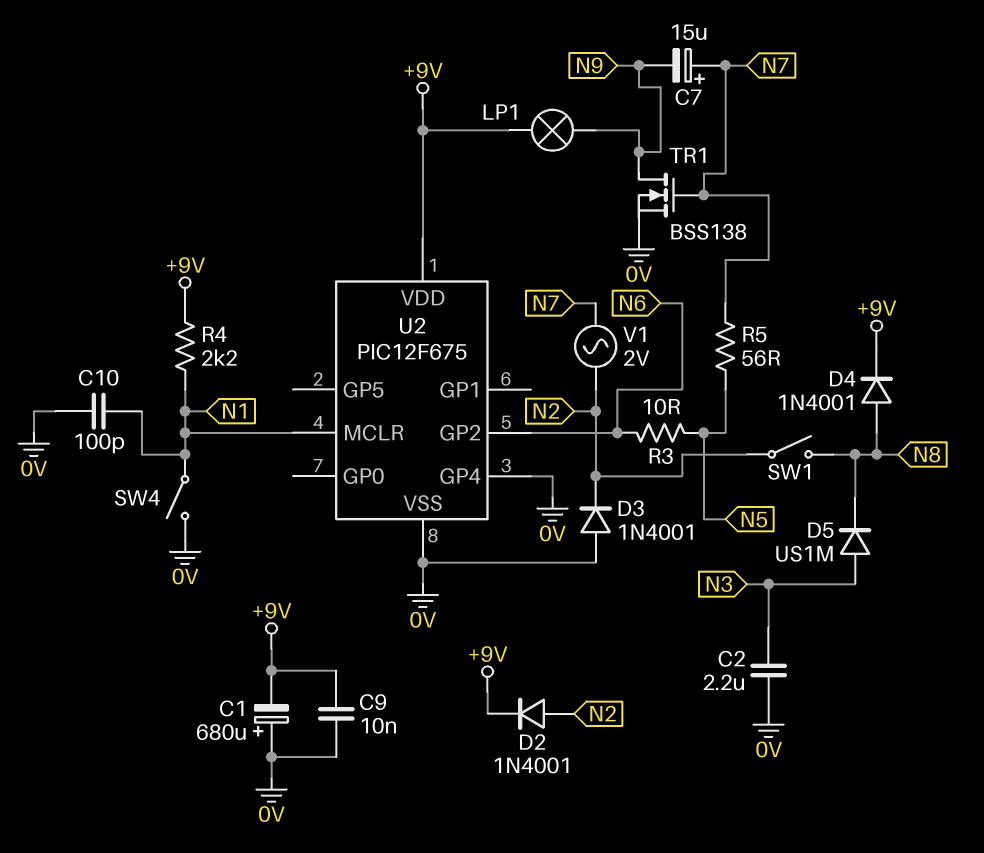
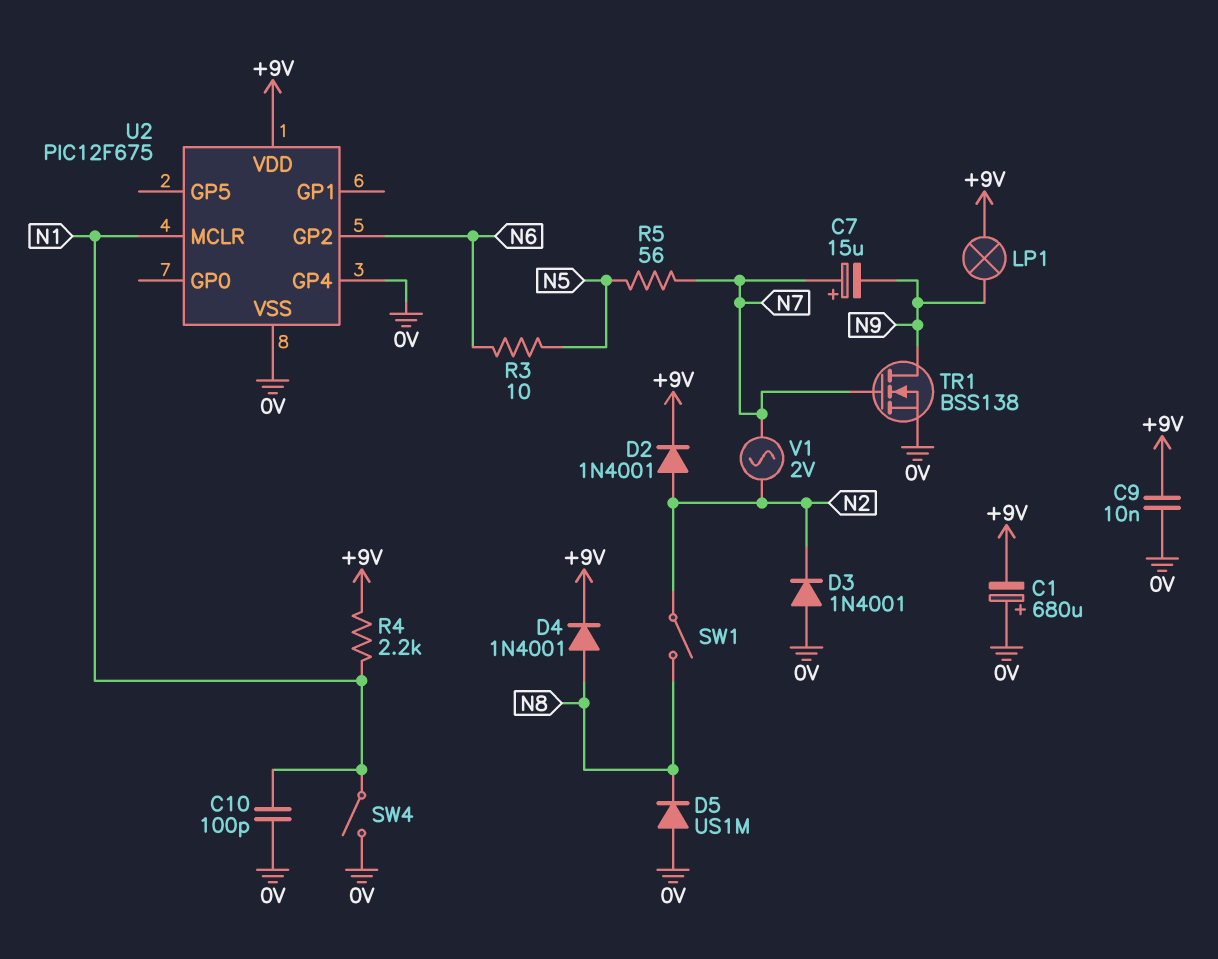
C2: 2.2uF (0V, N3) -> none
D5: diode US1M (A N3, K N8) -> diode US1M (A 0V, K N8)

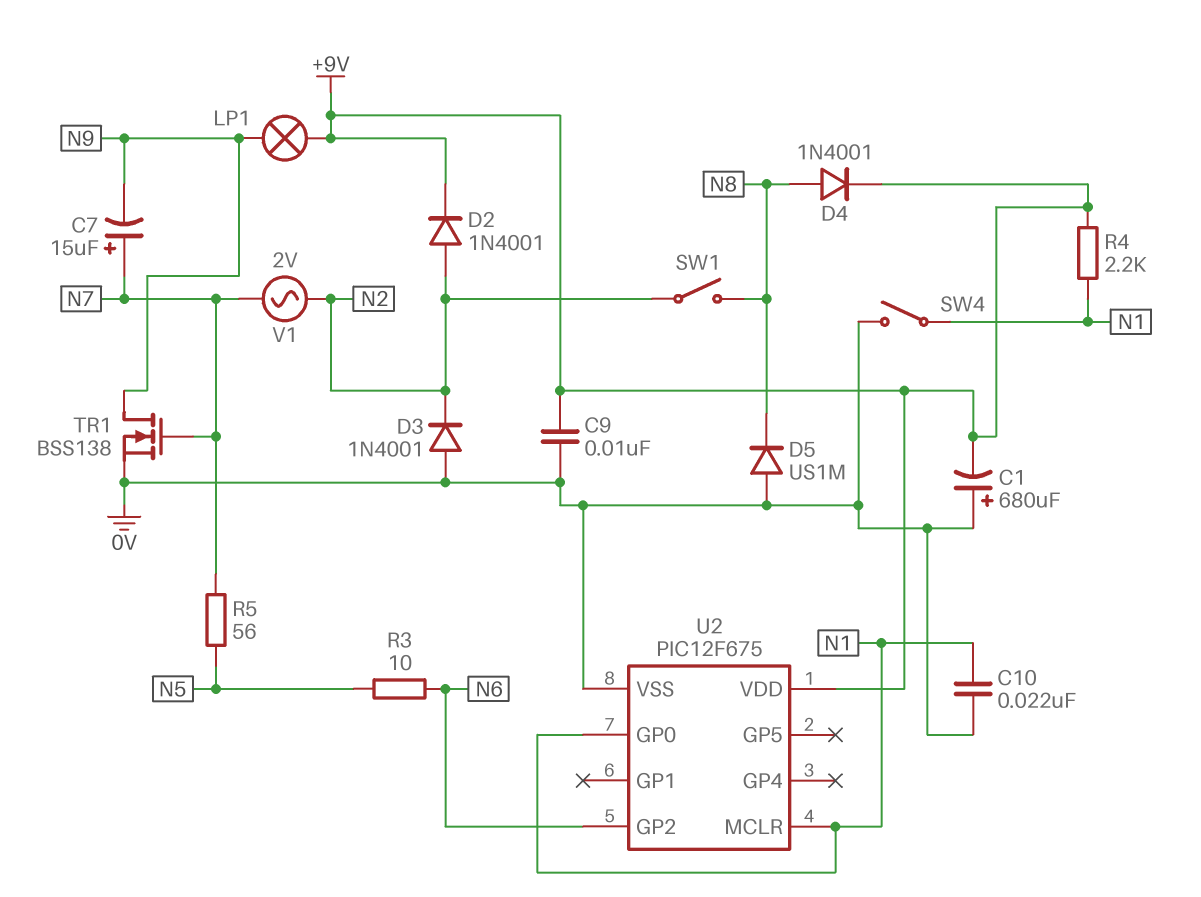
C10: 100pF (0V, N1) -> 22nF (0V, N1)
U2 pin GP0: none -> N1
U2 pin GP4: 0V -> none

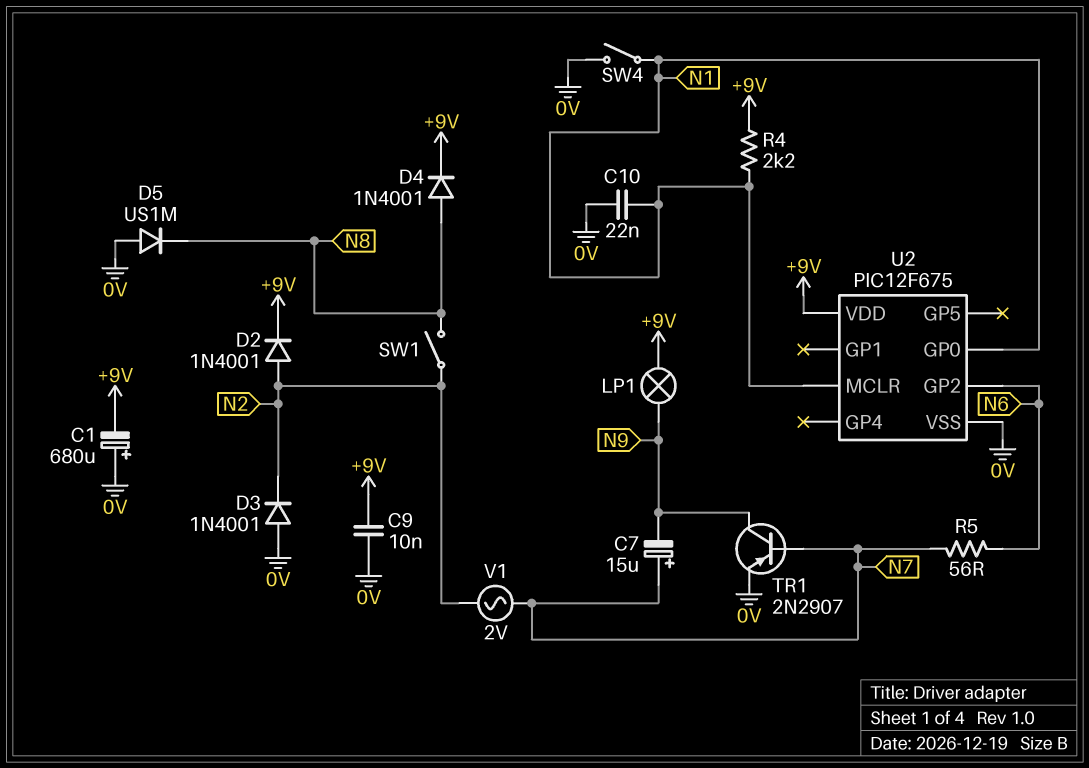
R3: 10 (N5, N6) -> none
R5: 56 (N5, N7) -> 56 (N6, N7)
TR1: NMOS BSS138 (G N7, D N9, S 0V) -> PNP 2N2907 (B N7, C N9, E 0V)

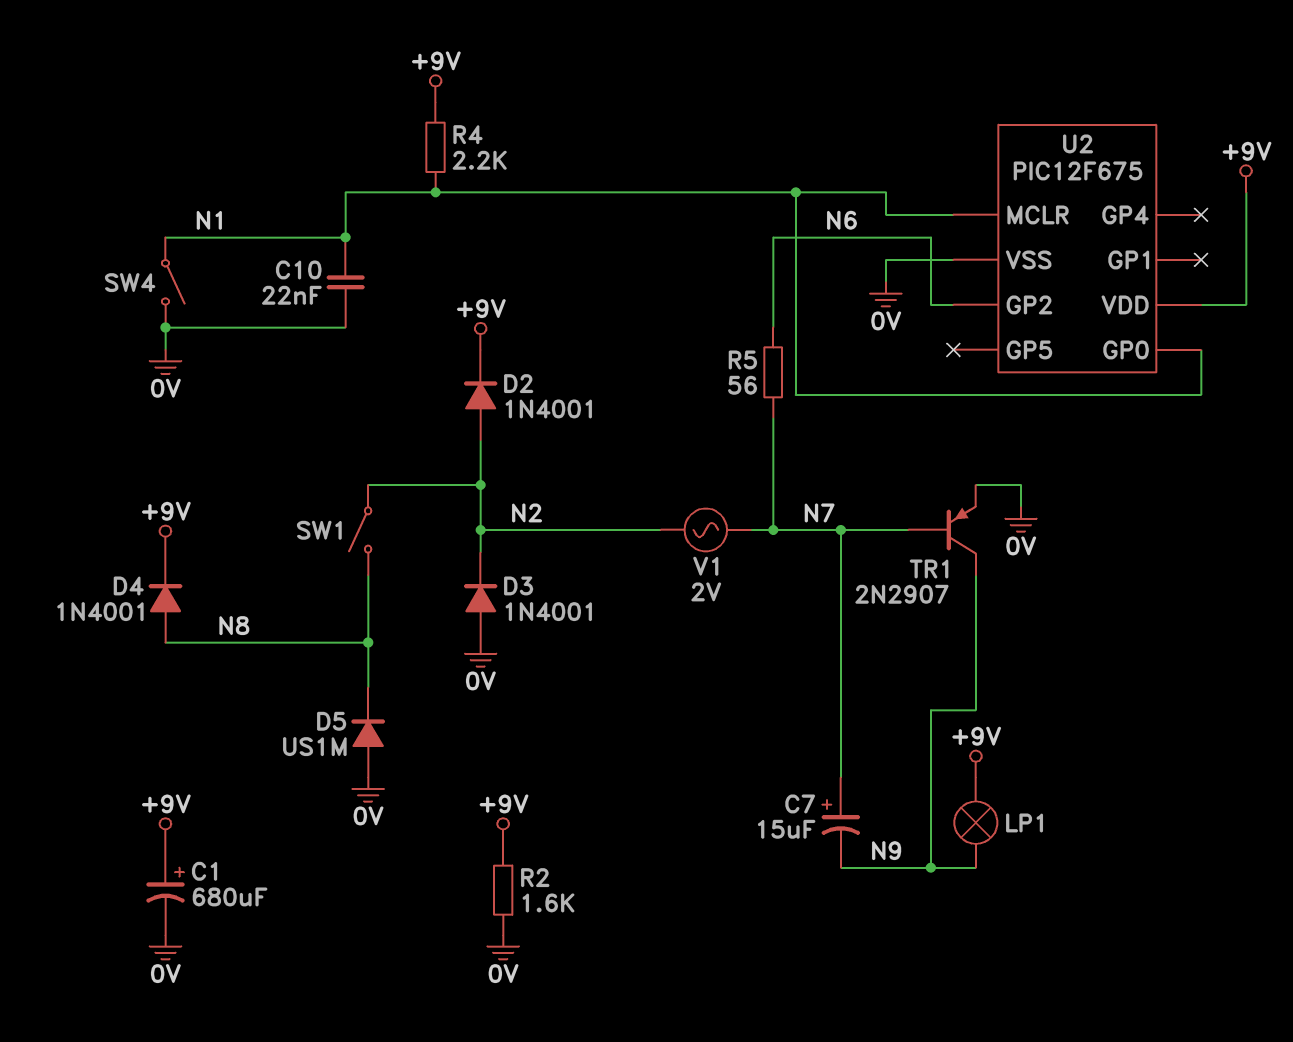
C1: 680uF (plus 0V, minus +9V) -> 680uF (plus +9V, minus 0V)
C9: 10nF (+9V, 0V) -> none
R2: none -> 1.6k (+9V, 0V)

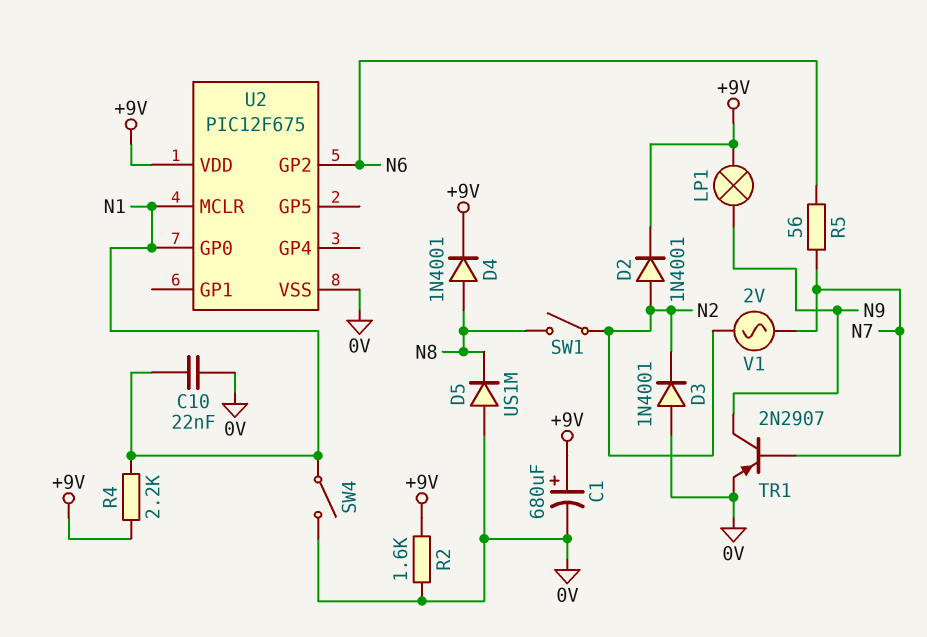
C7: 15uF (plus N7, minus N9) -> none

